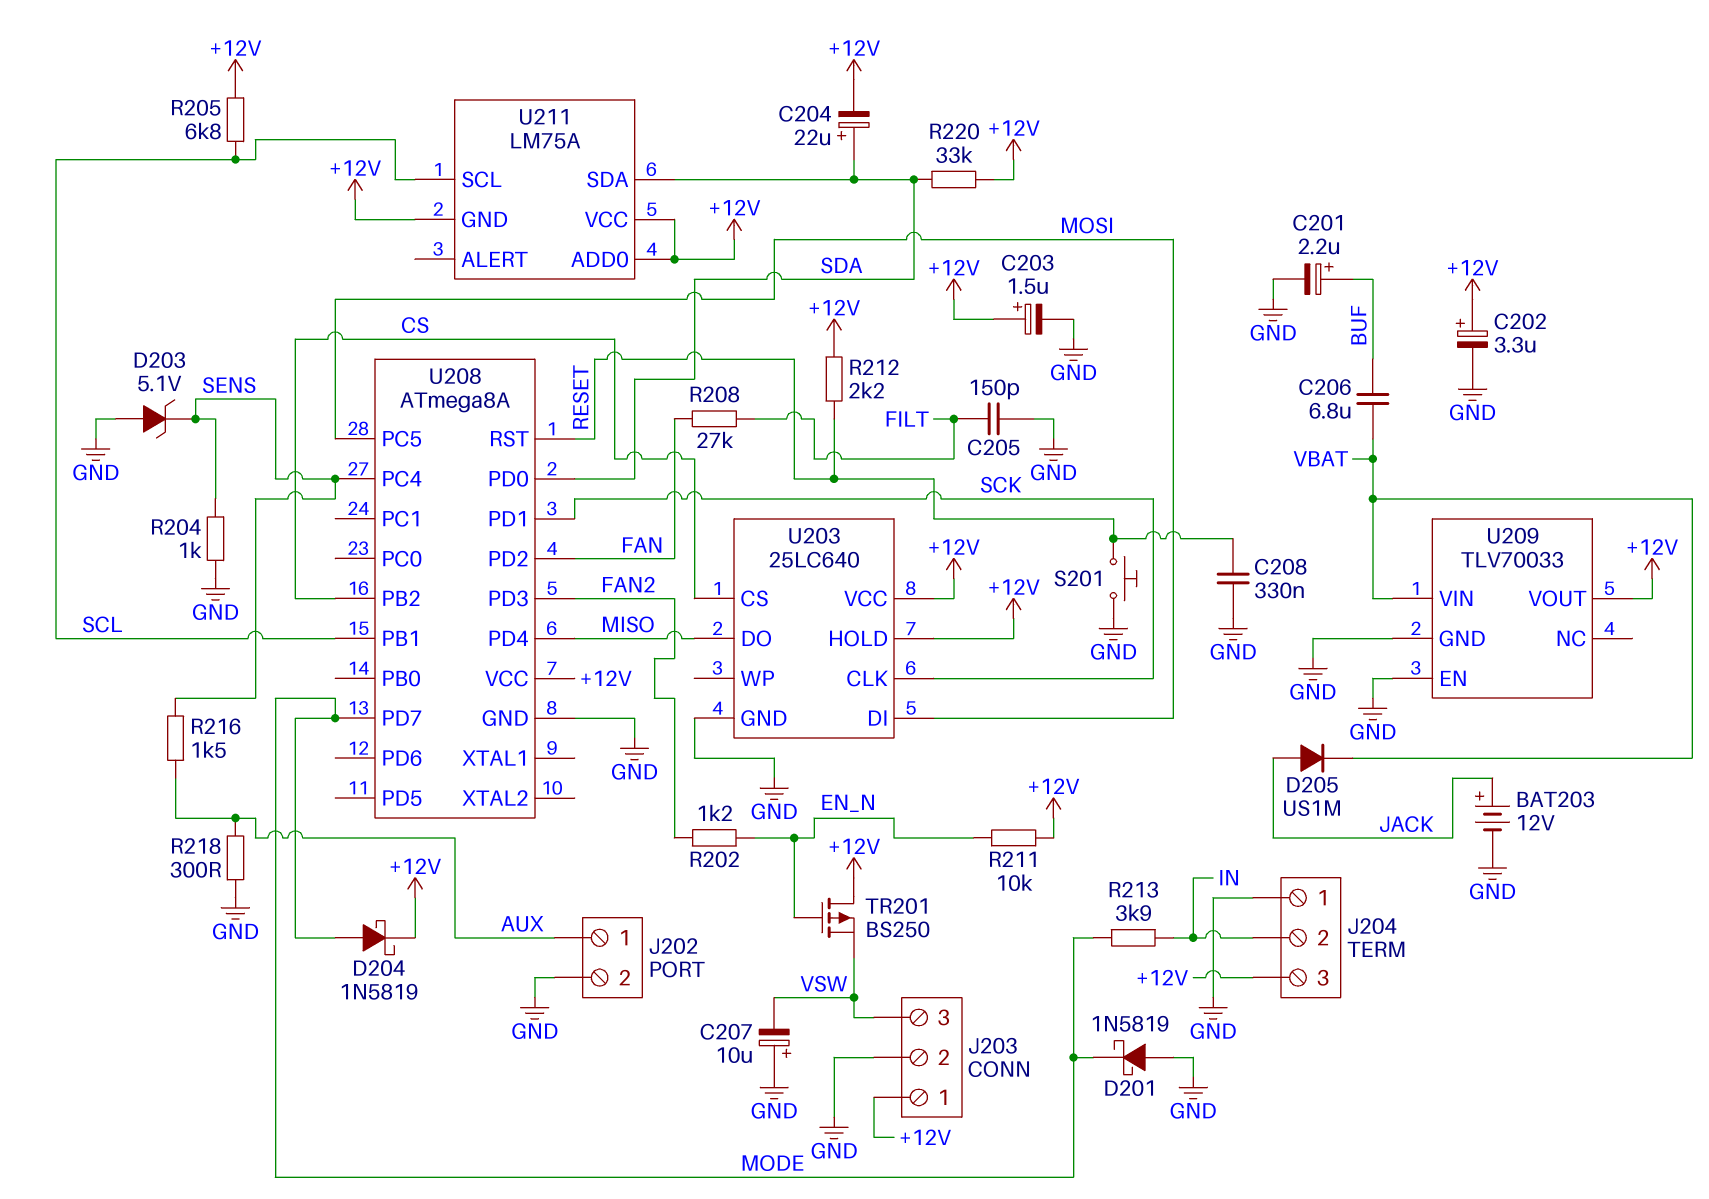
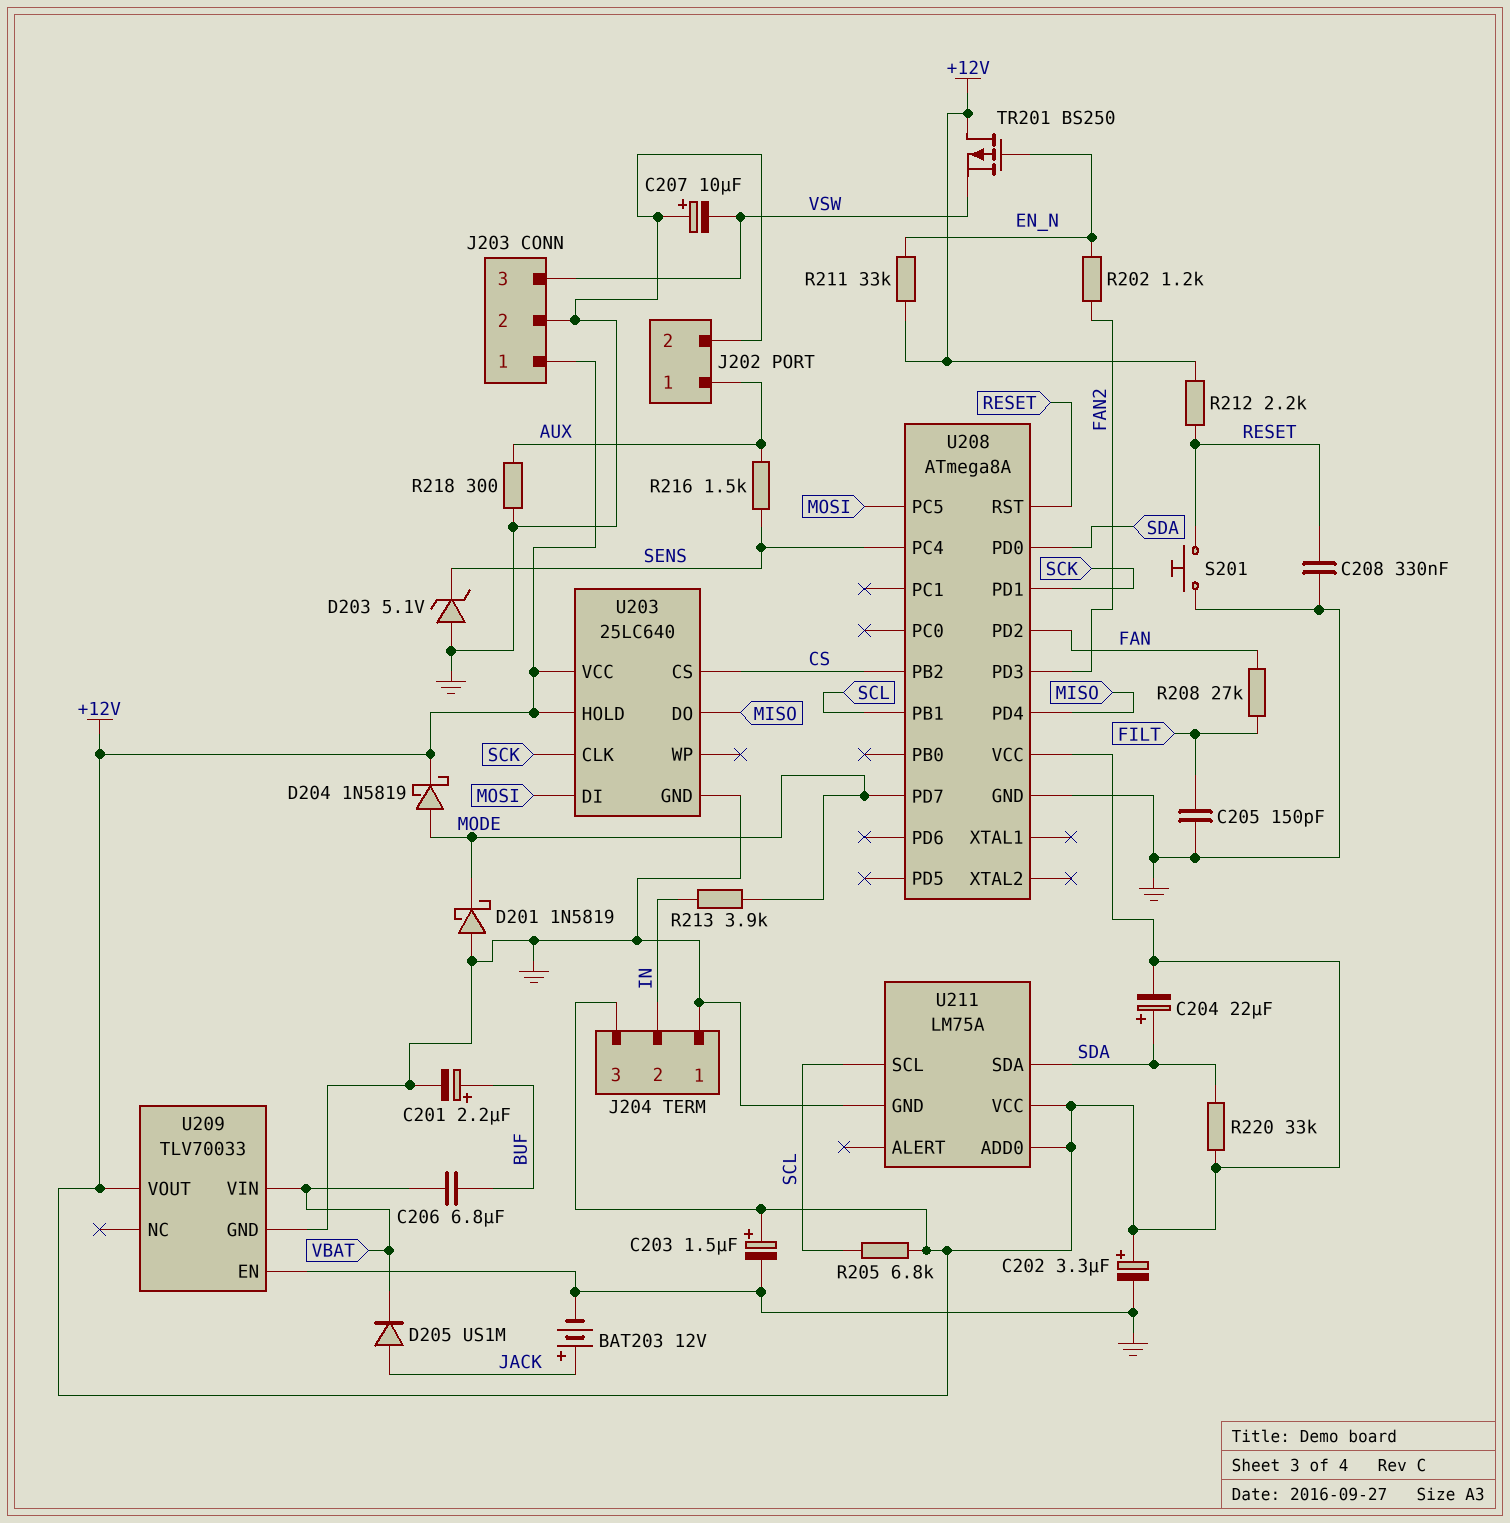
R204: 1k (GND, SENS) -> none
R211: 10k (+12V, EN_N) -> 33k (+12V, EN_N)
U211 pin GND: +12V -> GND

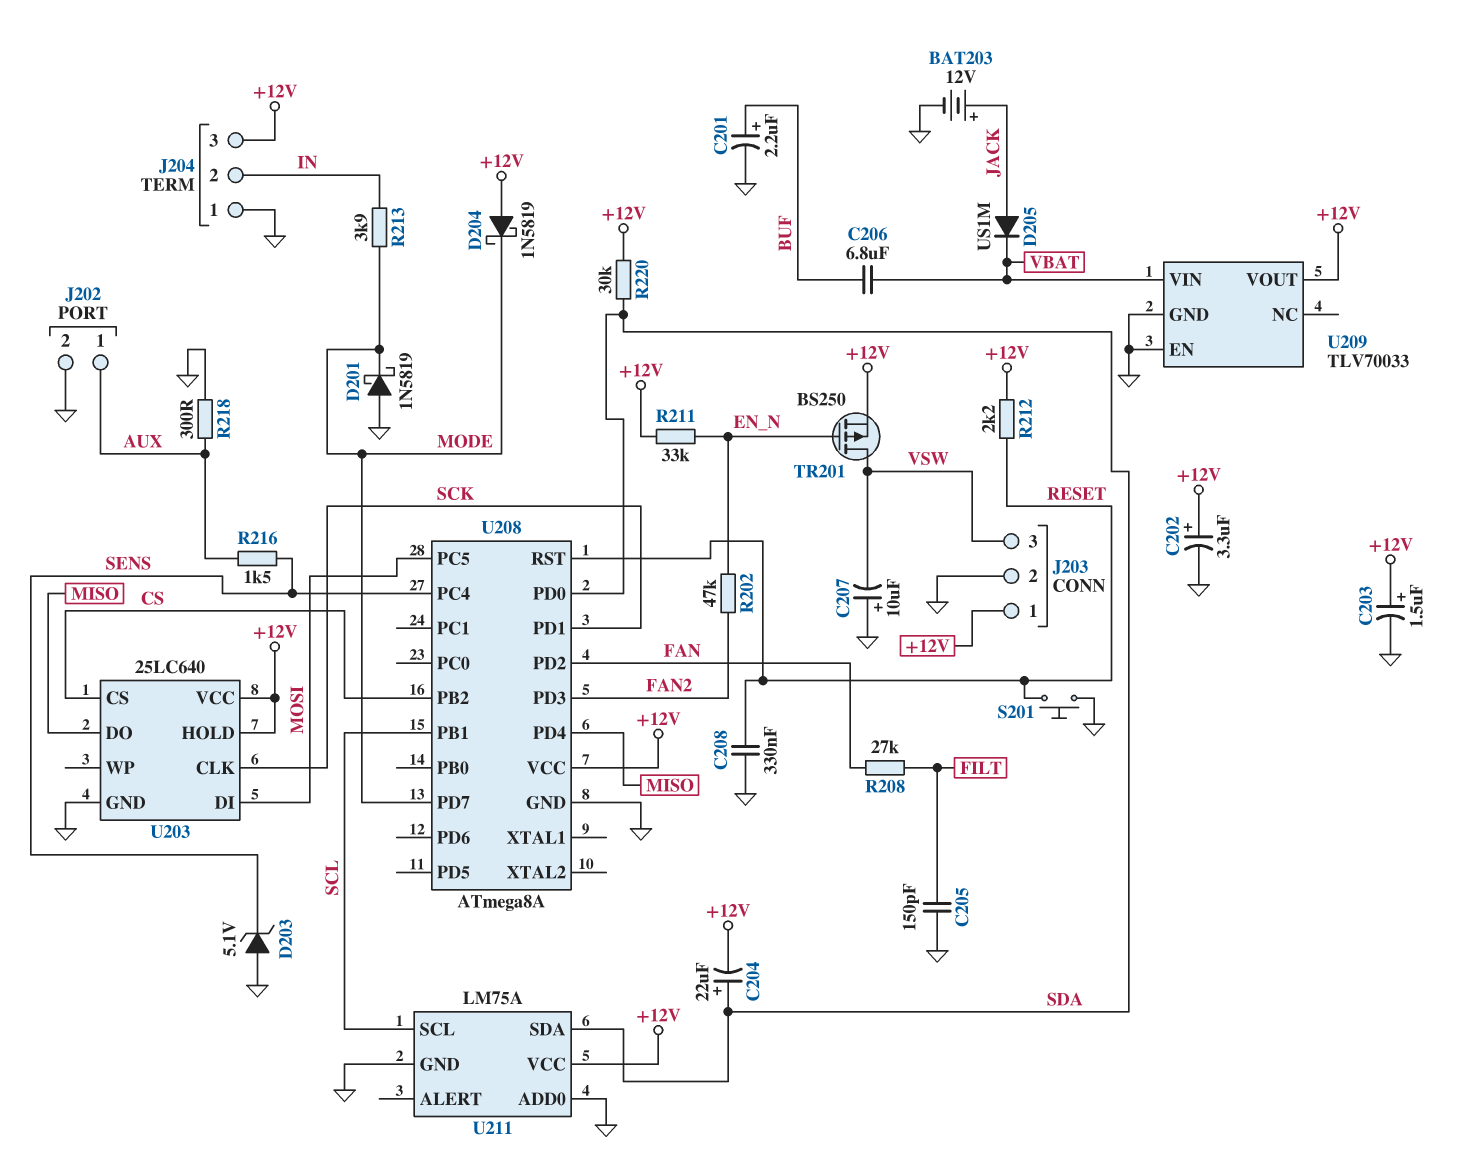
D204: schottky 1N5819 (A MODE, K +12V) -> schottky 1N5819 (A +12V, K MODE)
R202: 1.2k (EN_N, FAN2) -> 47k (EN_N, FAN2)
R205: 6.8k (+12V, SCL) -> none
R220: 33k (+12V, SDA) -> 30k (+12V, SDA)
TR201: PMOS BS250 (G EN_N, D +12V, S VSW) -> PMOS BS250 (G EN_N, D VSW, S +12V)
U211 pin ADD0: +12V -> GND

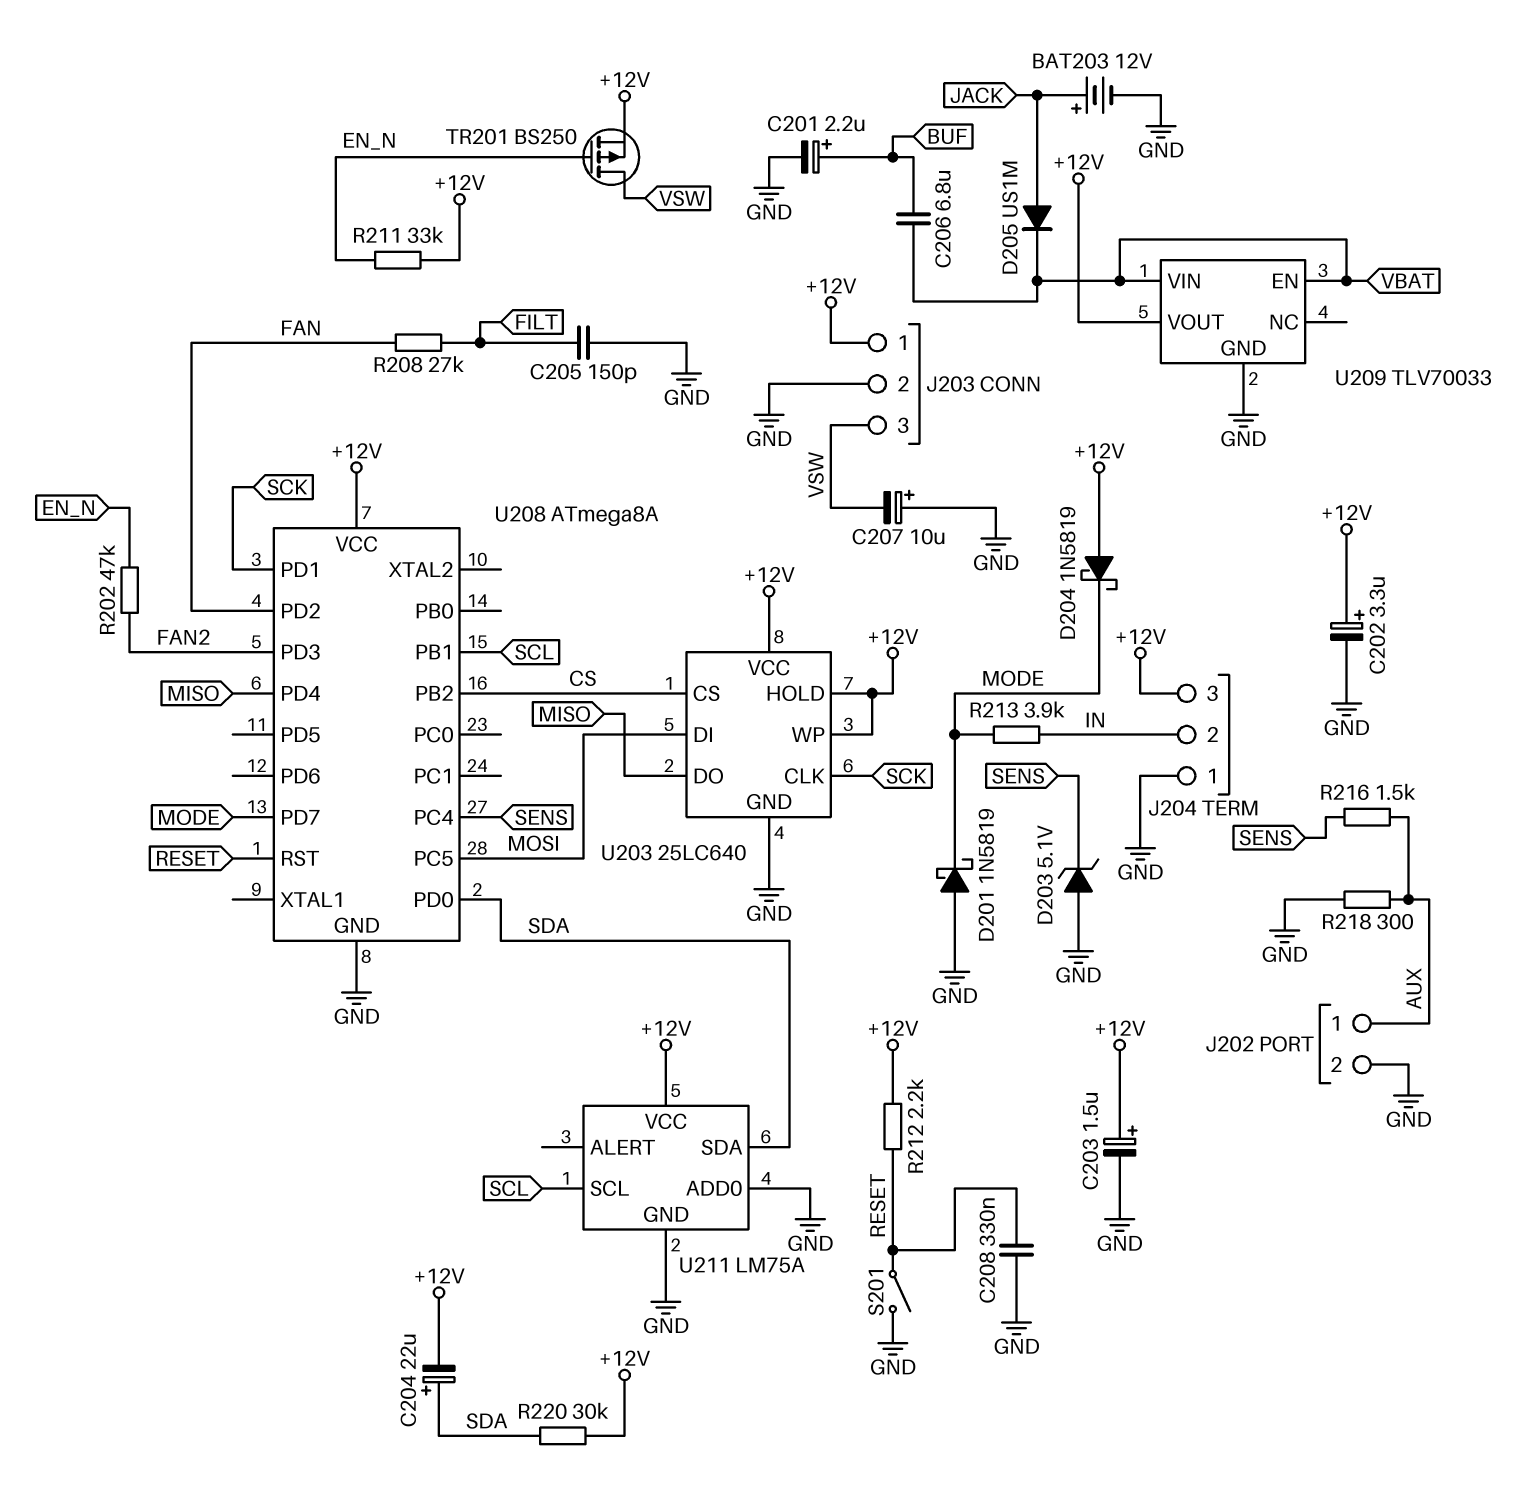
S201: button (GND, RESET) -> switch (GND, RESET)
U203 pin WP: none -> +12V
U209 pin EN: GND -> VBAT

